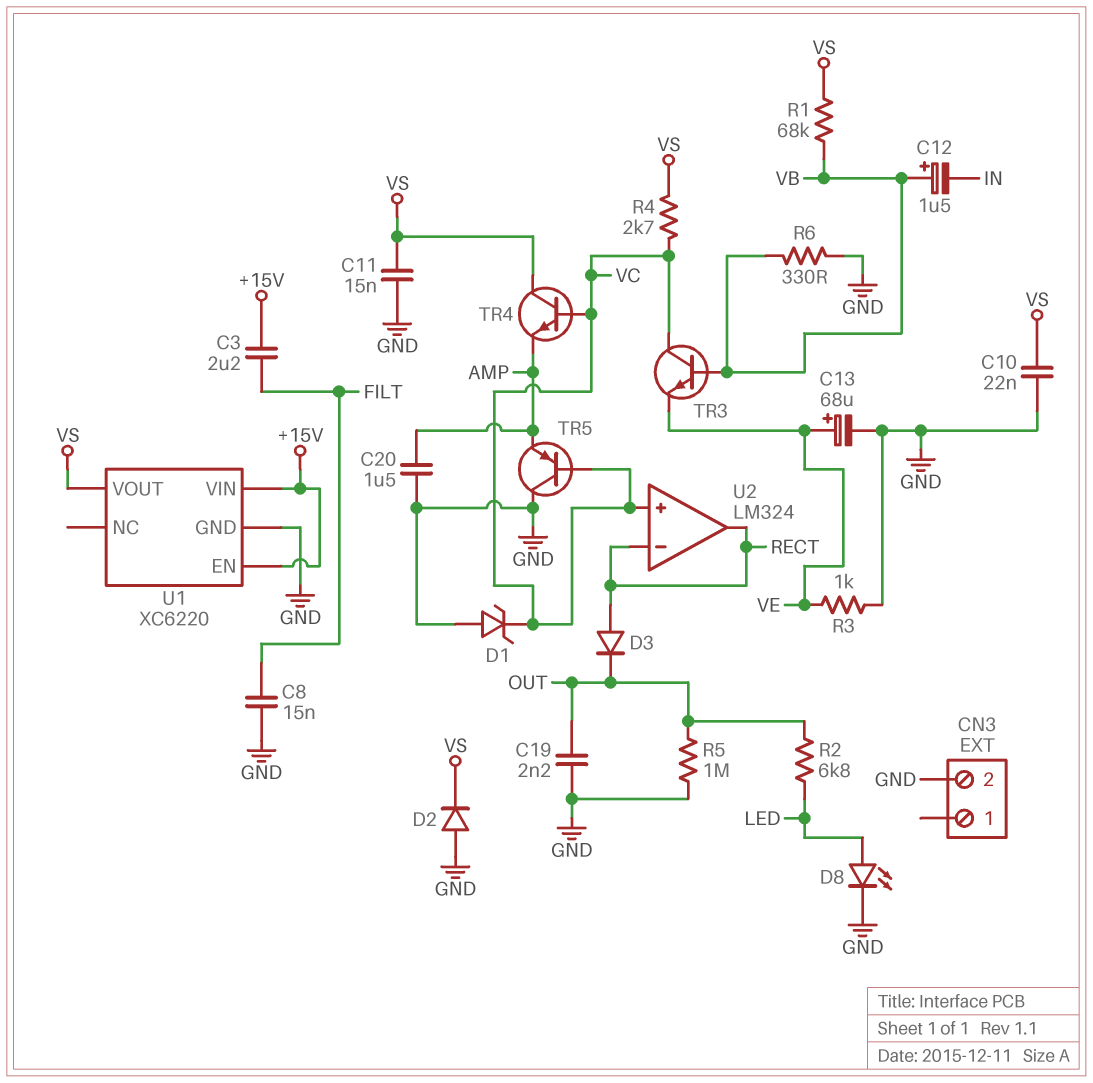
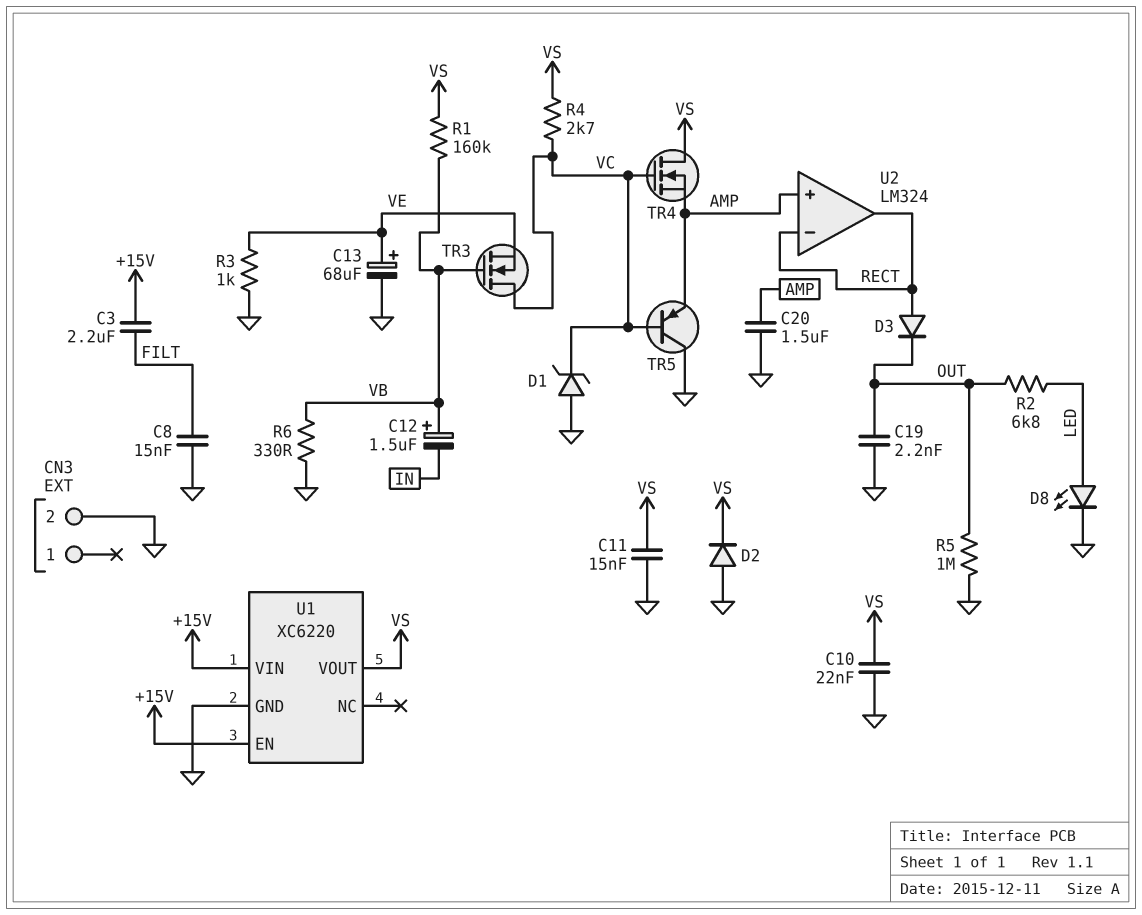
R1: 68k (VB, VS) -> 160k (VB, VS)
TR3: NPN (B VB, C VC, E VE) -> NMOS (G VB, D VC, S VE)
TR4: NPN (B VC, C VS, E AMP) -> NMOS (G VC, D VS, S AMP)
U2 pin in+: VC -> AMP

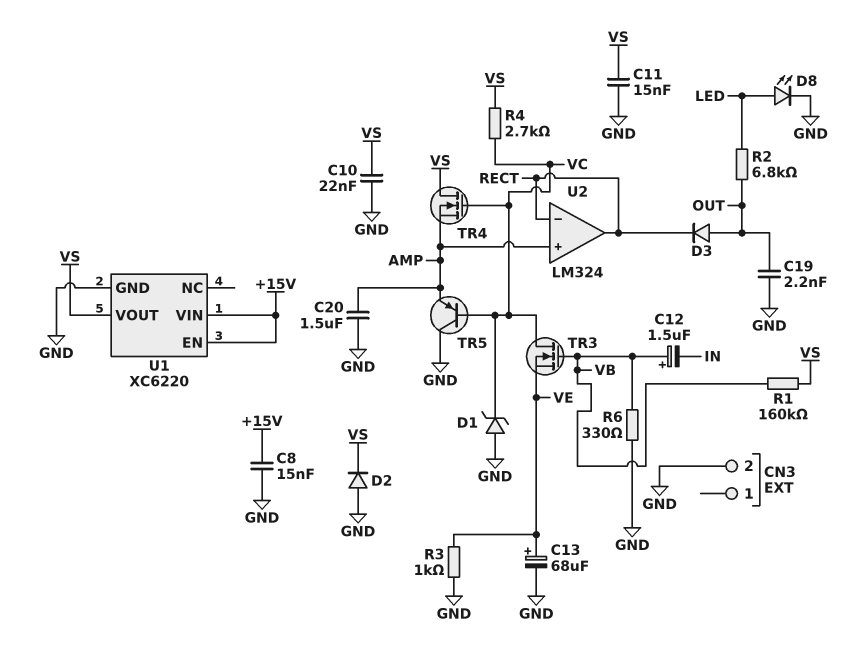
C3: 2.2uF (+15V, FILT) -> none
C8: 15nF (FILT, GND) -> 15nF (+15V, GND)
D3: diode (A RECT, K OUT) -> diode (A OUT, K RECT)
R5: 1M (GND, OUT) -> none

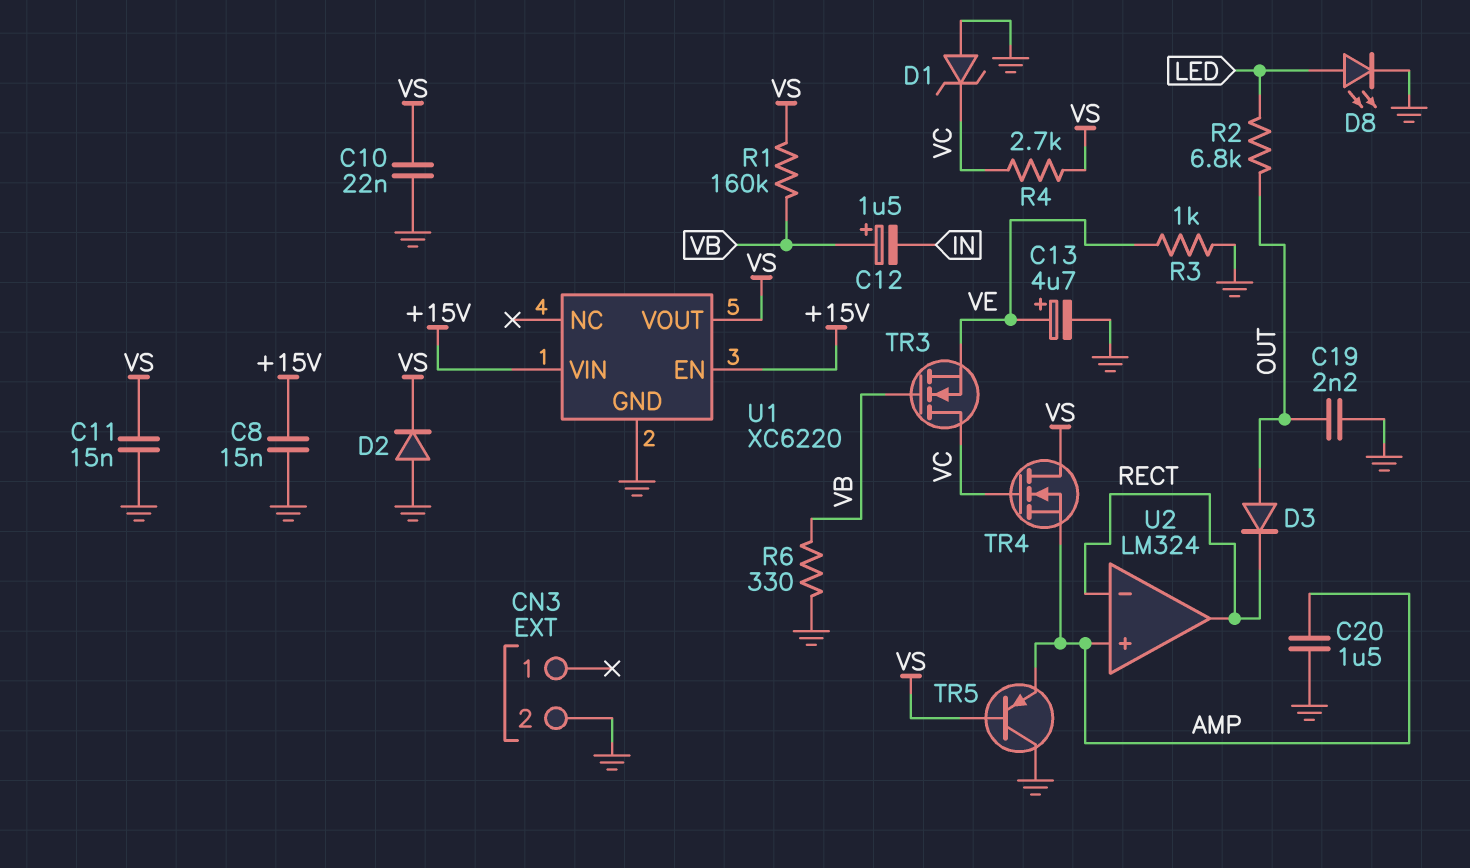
C13: 68uF (plus VE, minus GND) -> 4.7uF (plus VE, minus GND)
TR5: PNP (B VC, C GND, E AMP) -> PNP (B VS, C GND, E AMP)

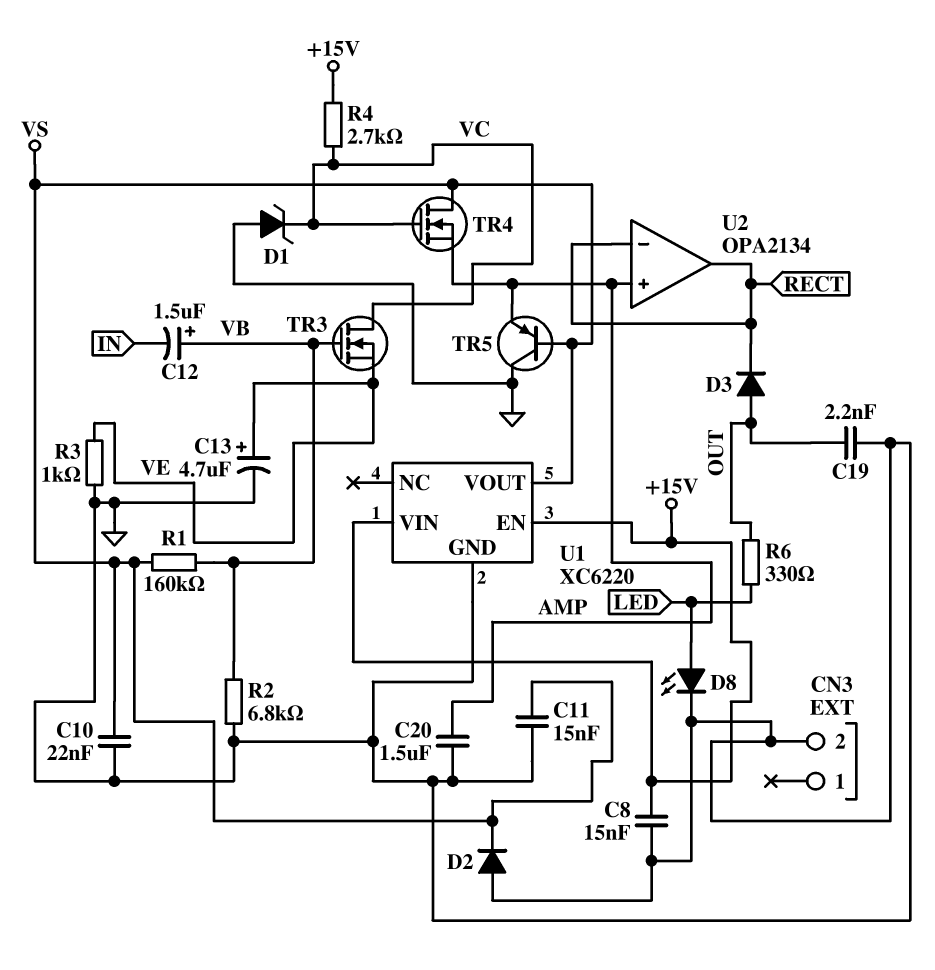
R2: 6.8k (LED, OUT) -> 6.8k (GND, VB)
R4: 2.7k (VC, VS) -> 2.7k (+15V, VC)
R6: 330 (GND, VB) -> 330 (LED, OUT)
U2: LM324 -> OPA2134

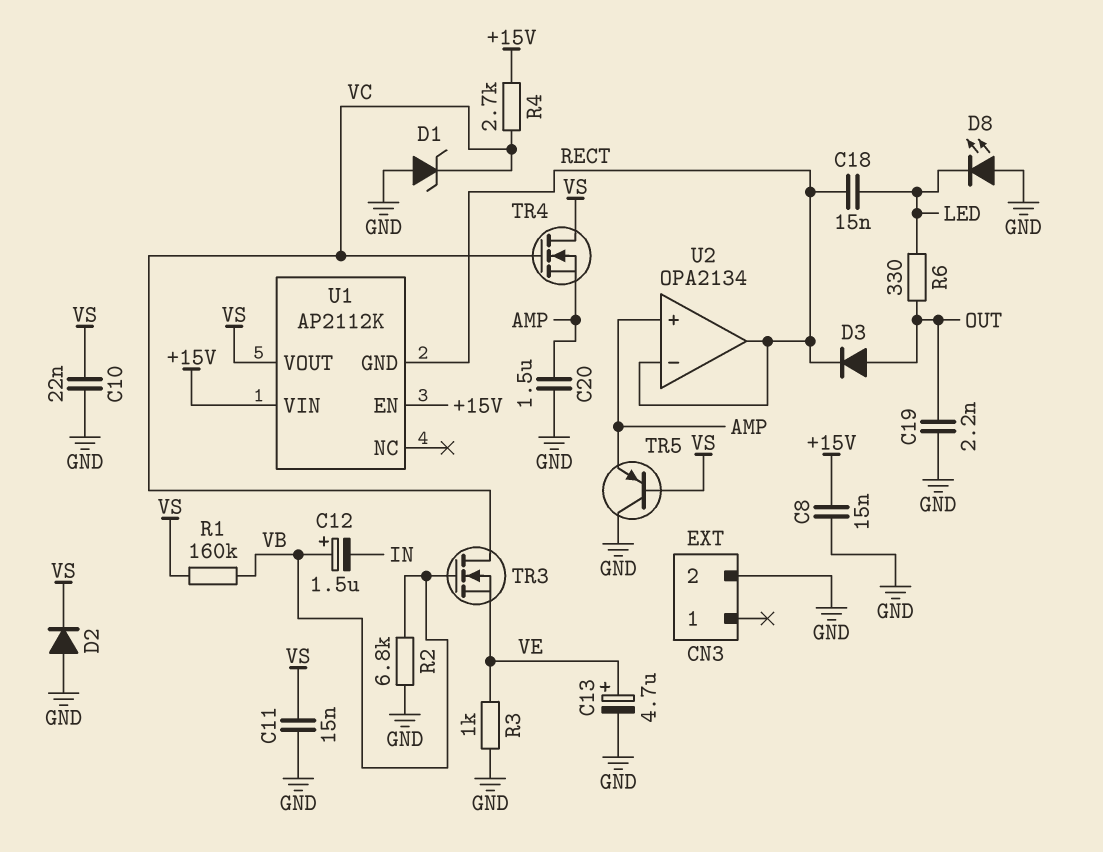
C18: none -> 15nF (LED, RECT)
D8: LED (A LED, K GND) -> LED (A GND, K LED)
U1: XC6220 -> AP2112K
U1 pin GND: GND -> RECT

